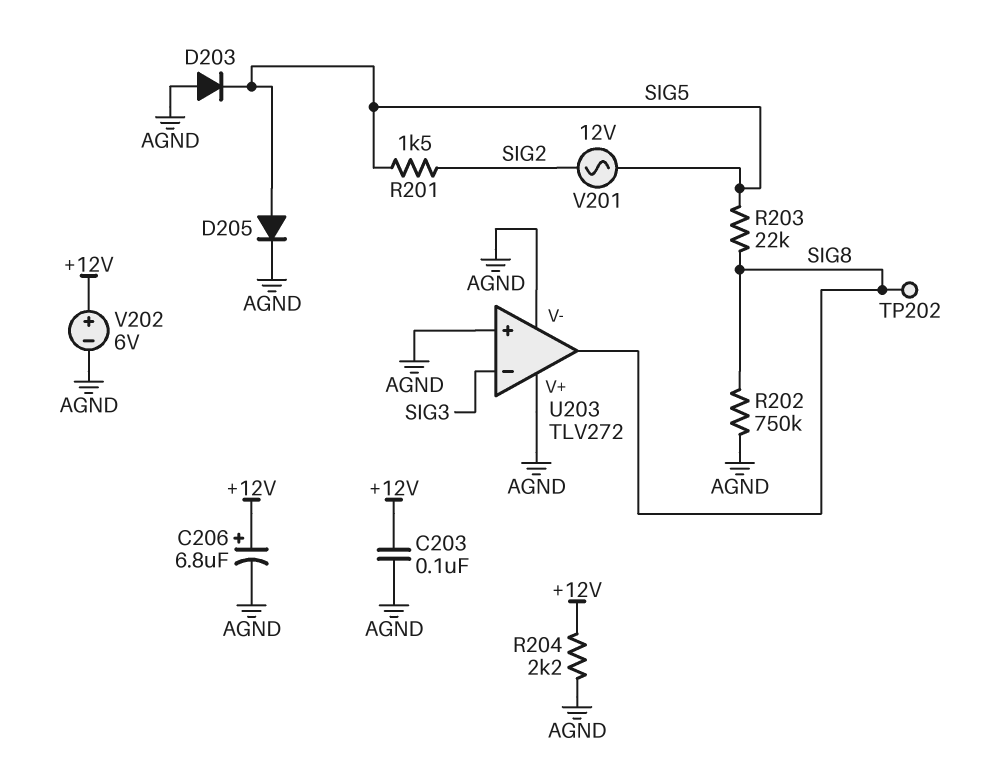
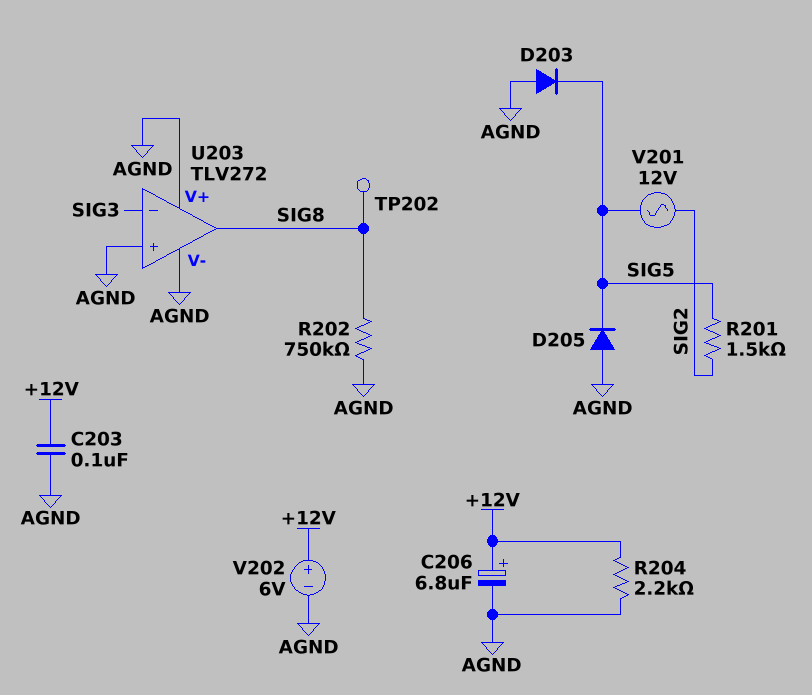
D205: diode (A SIG5, K AGND) -> diode (A AGND, K SIG5)
R203: 22k (SIG5, SIG8) -> none

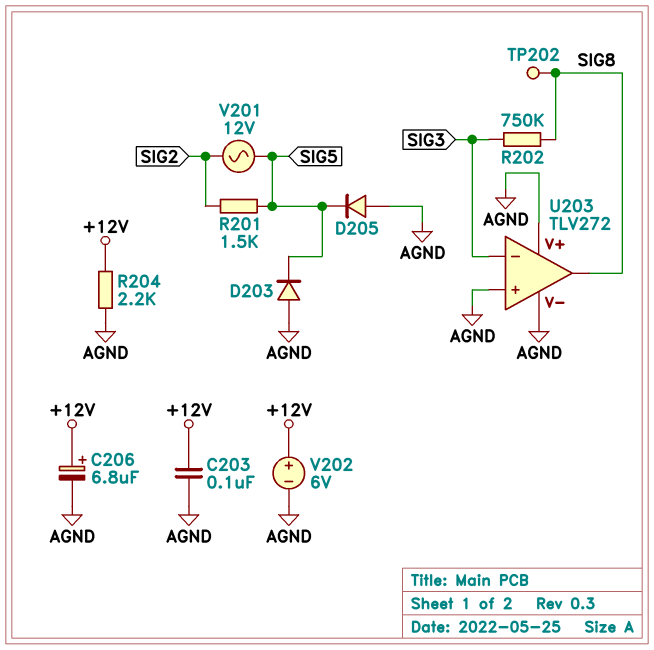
R202: 750k (AGND, SIG8) -> 750k (SIG3, SIG8)

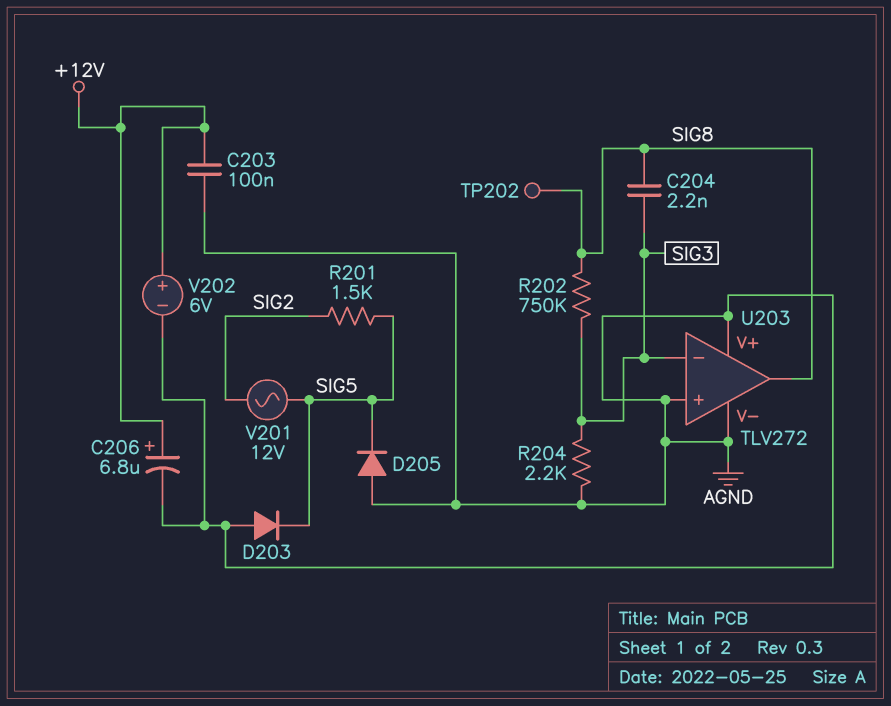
C204: none -> 2.2nF (SIG3, SIG8)
R204: 2.2k (+12V, AGND) -> 2.2k (AGND, SIG3)

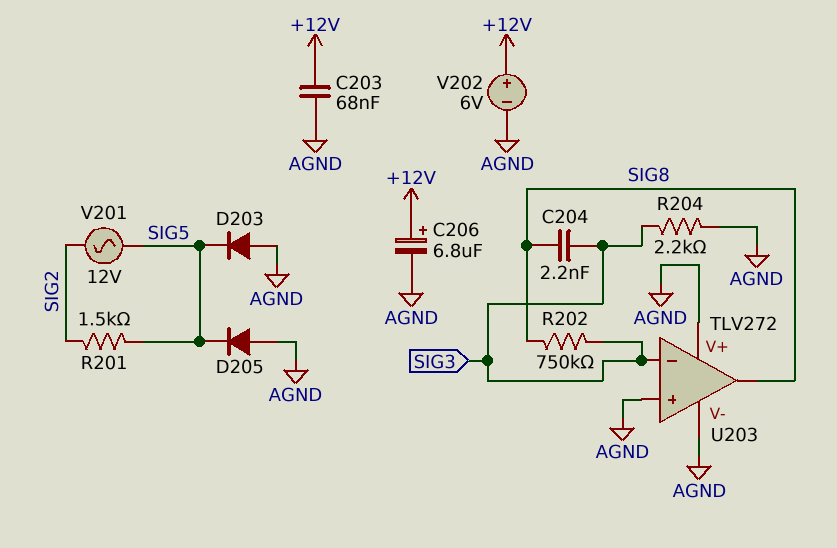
C203: 100nF (+12V, AGND) -> 68nF (+12V, AGND)
TP202: test point (SIG8) -> none

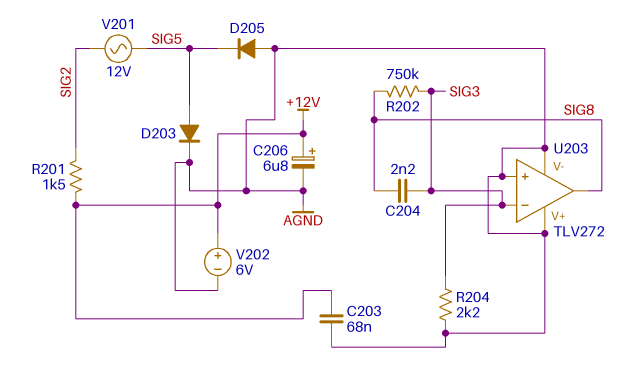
D203: diode (A AGND, K SIG5) -> diode (A SIG5, K AGND)
R201: 1.5k (SIG2, SIG5) -> 1.5k (+12V, SIG2)

